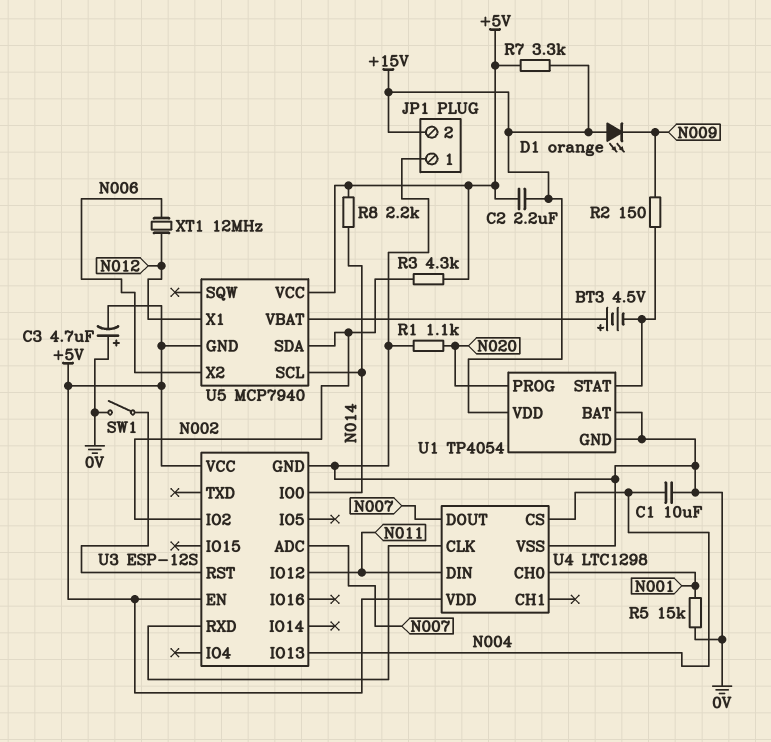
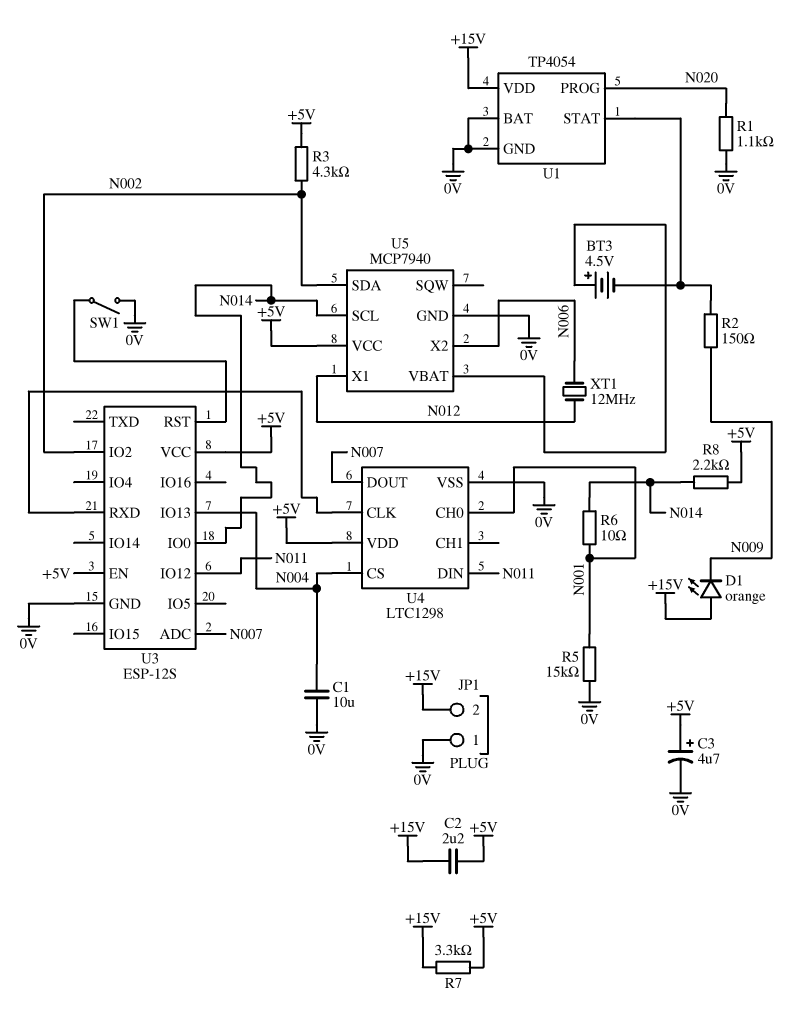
C3: 4.7uF (plus 0V, minus +5V) -> 4.7uF (plus +5V, minus 0V)
R6: none -> 10 (N001, N014)
U5 pin GND: +5V -> 0V

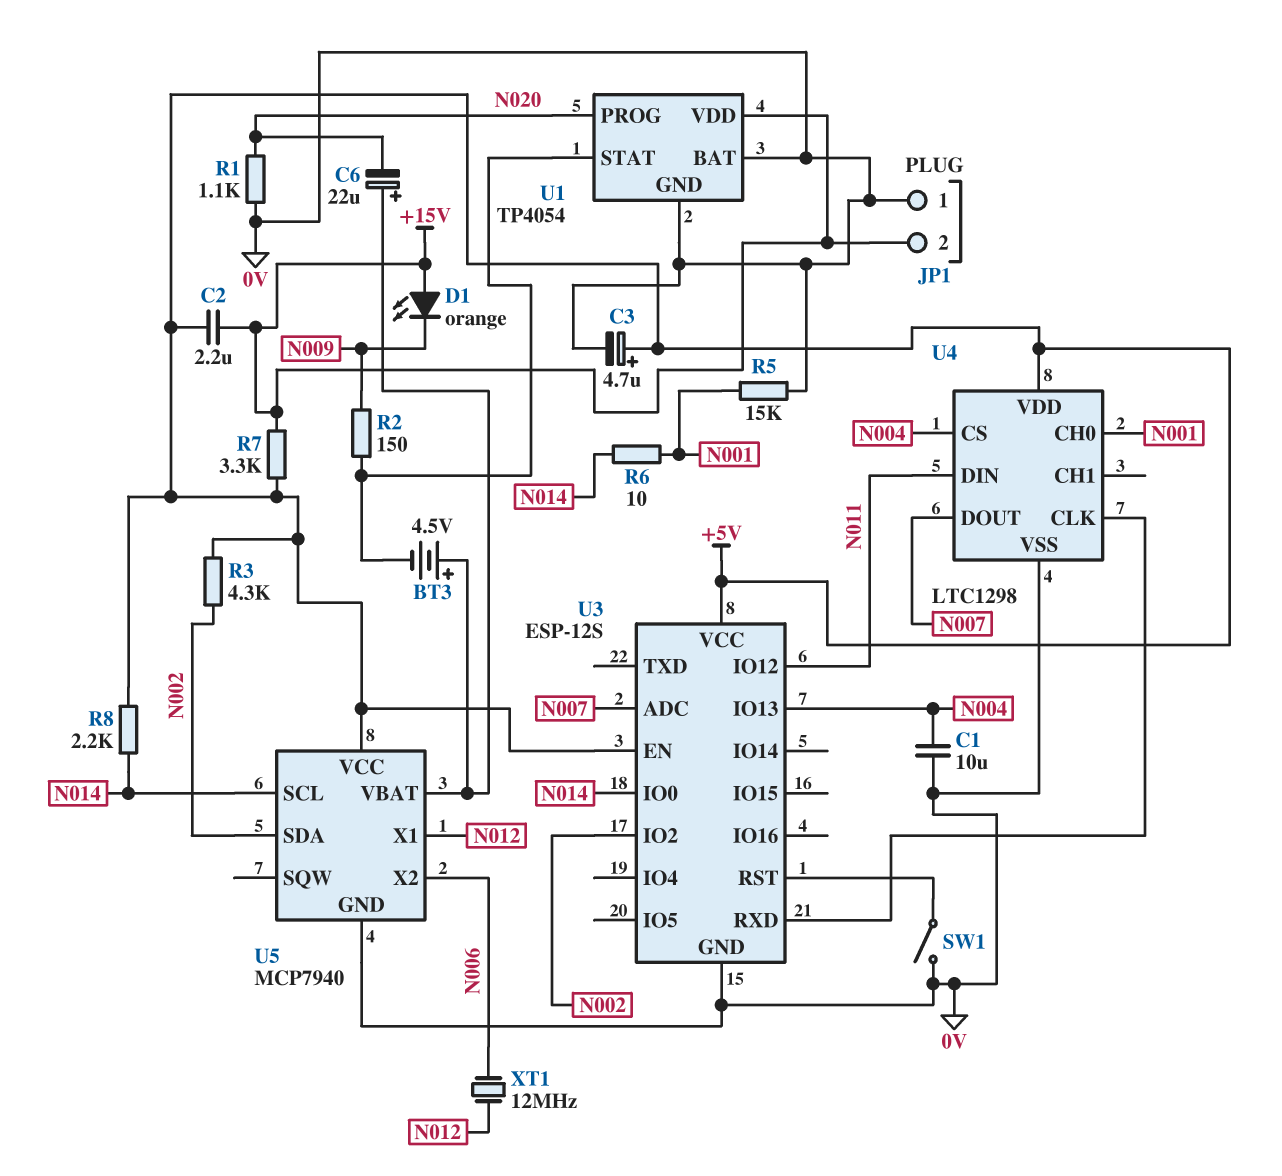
C6: none -> 22uF (plus U5/VBAT, minus N020)

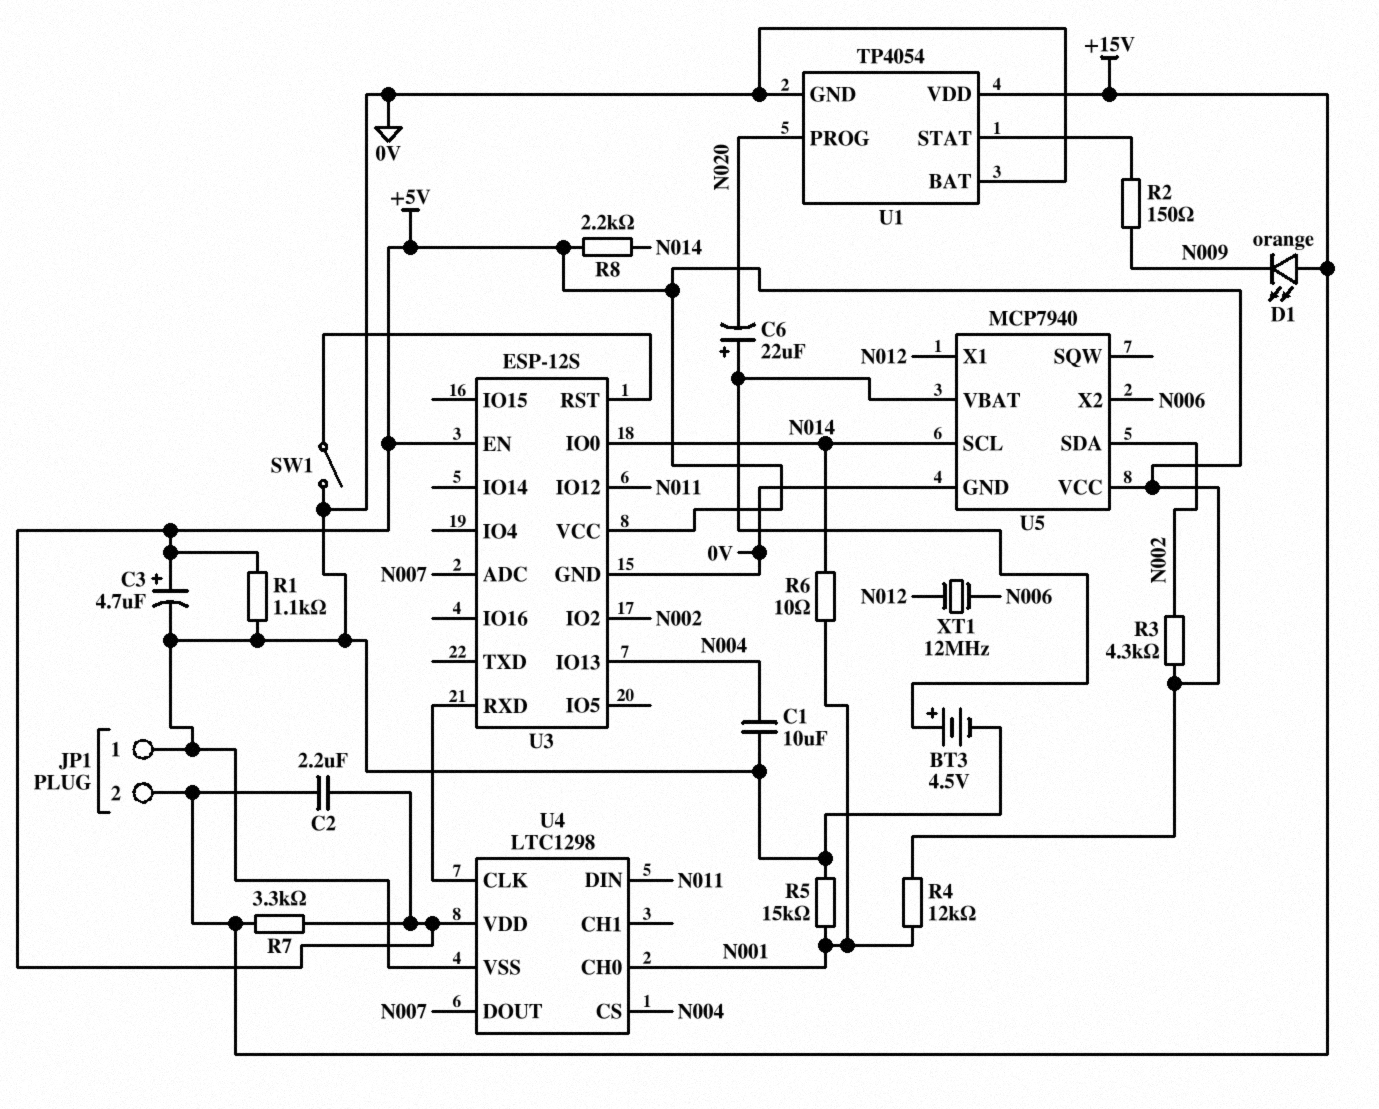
BT3: 4.5V (plus U5/VBAT, minus U1/STAT) -> 4.5V (plus U5/VBAT, minus 0V)
R1: 1.1k (0V, N020) -> 1.1k (+5V, 0V)
R4: none -> 12k (+5V, N001)

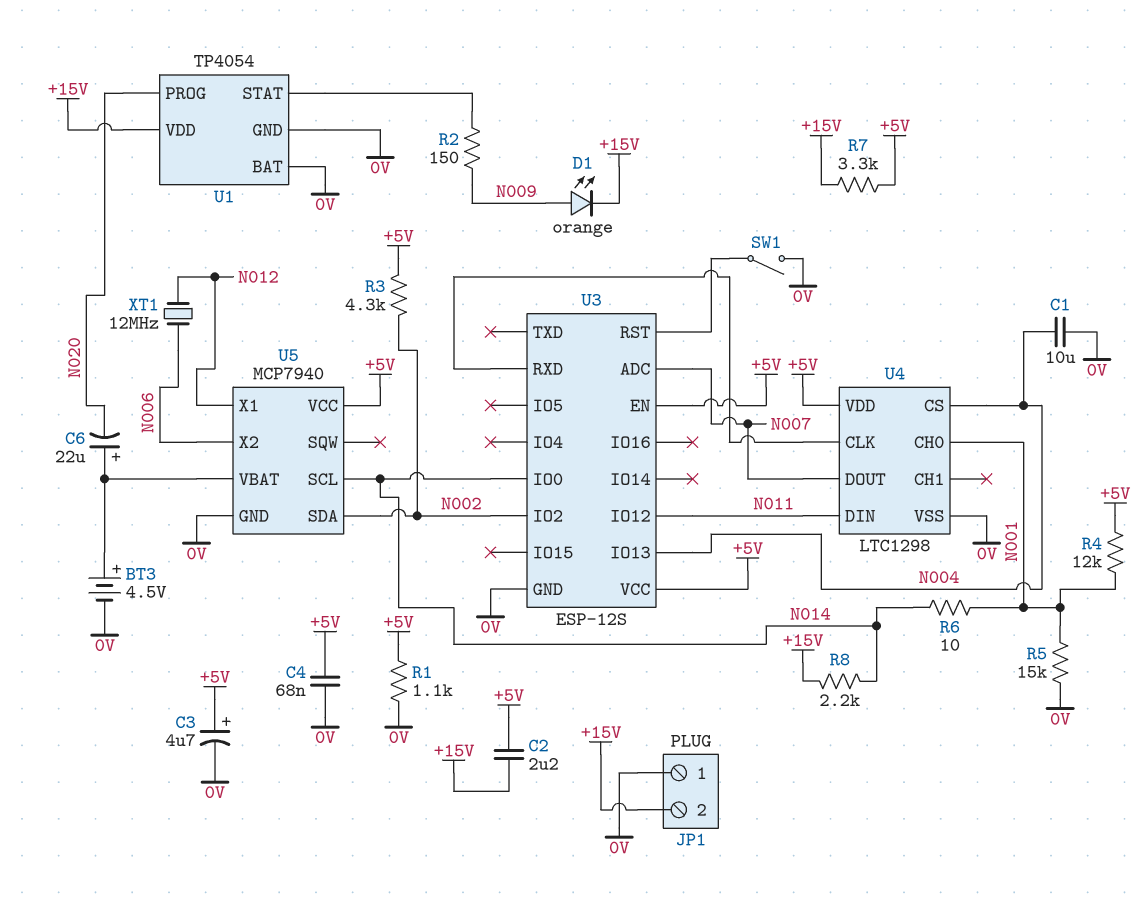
C4: none -> 68nF (+5V, 0V)
D1: LED orange (A +15V, K N009) -> LED orange (A N009, K +15V)
R8: 2.2k (+5V, N014) -> 2.2k (+15V, N014)

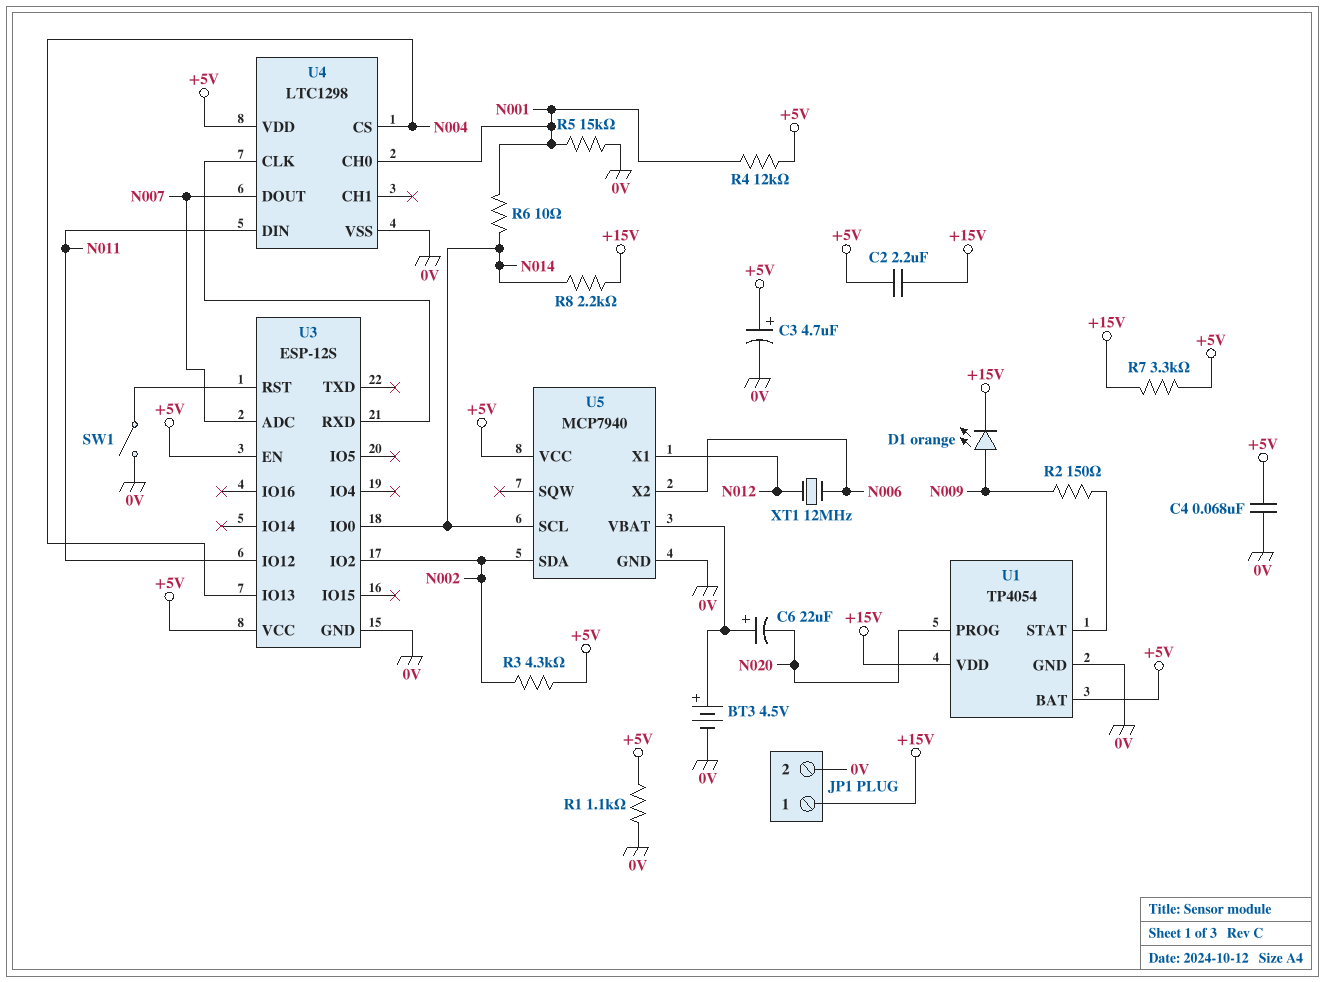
C1: 10uF (0V, N004) -> none
JP1 pin 1: 0V -> +15V
JP1 pin 2: +15V -> 0V
U1 pin BAT: 0V -> +5V

